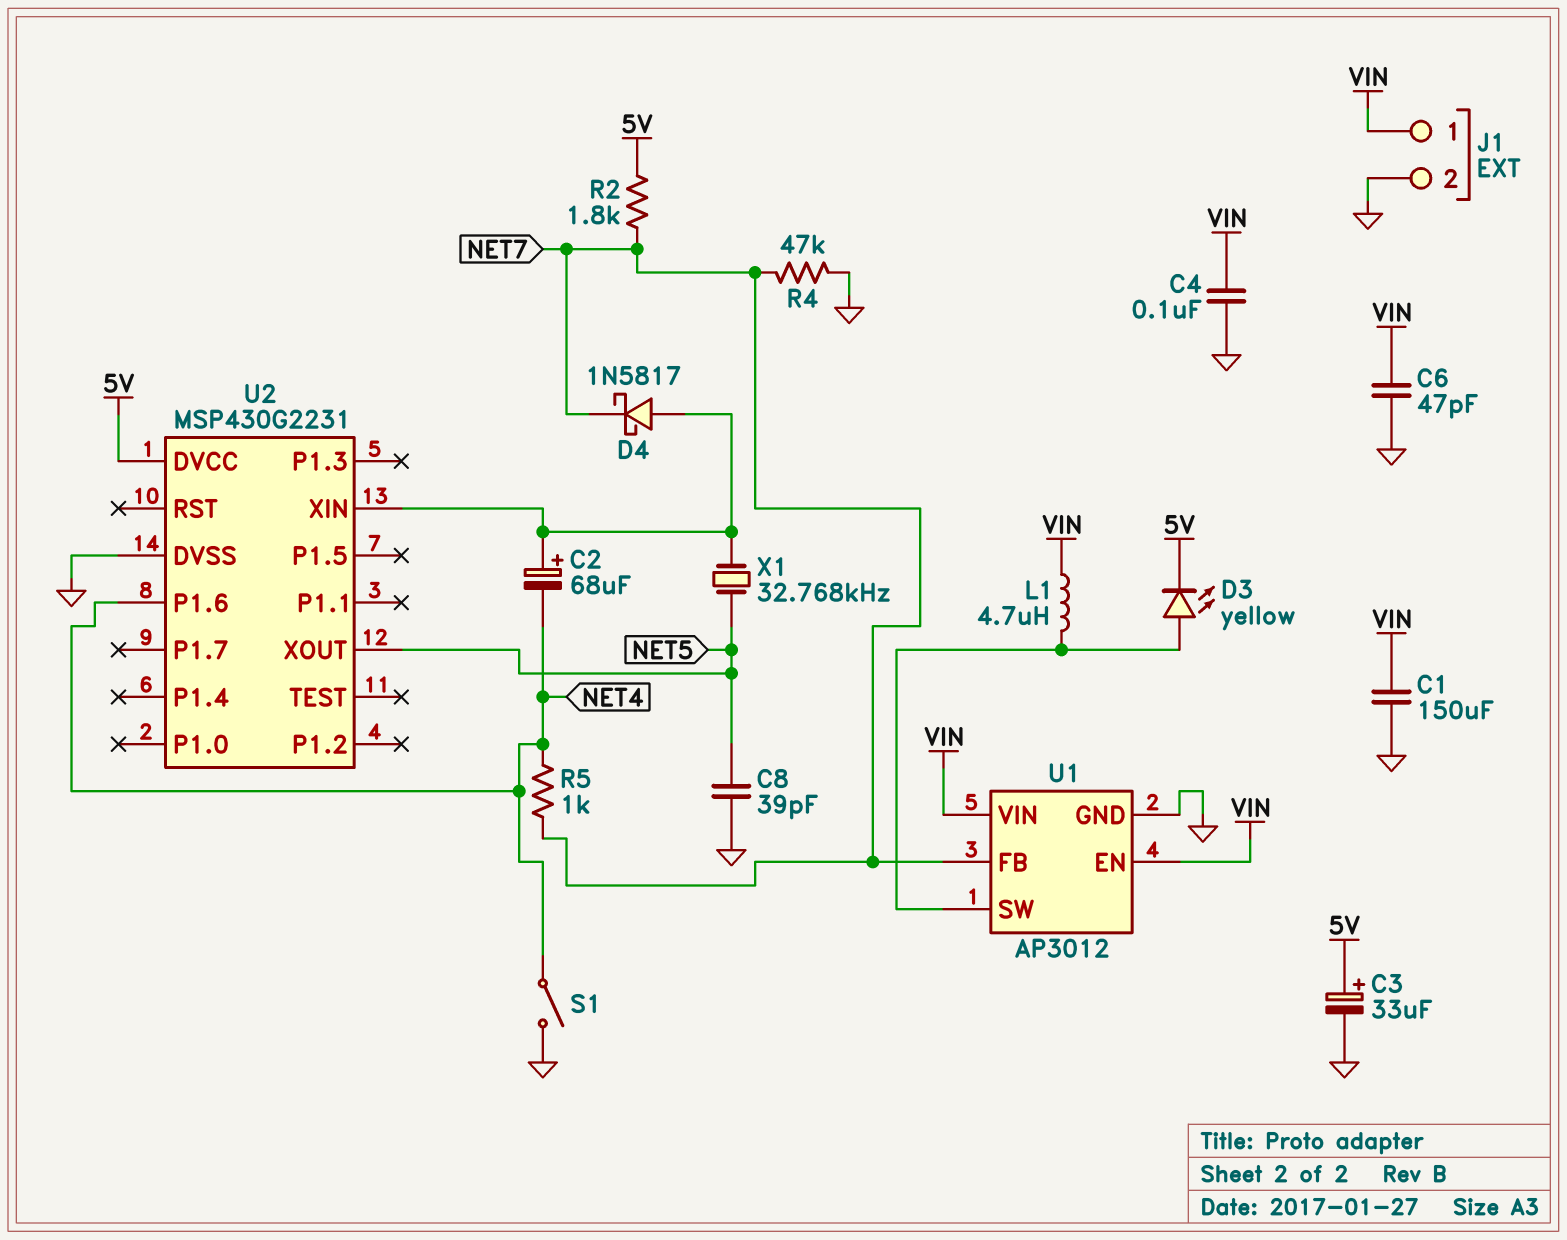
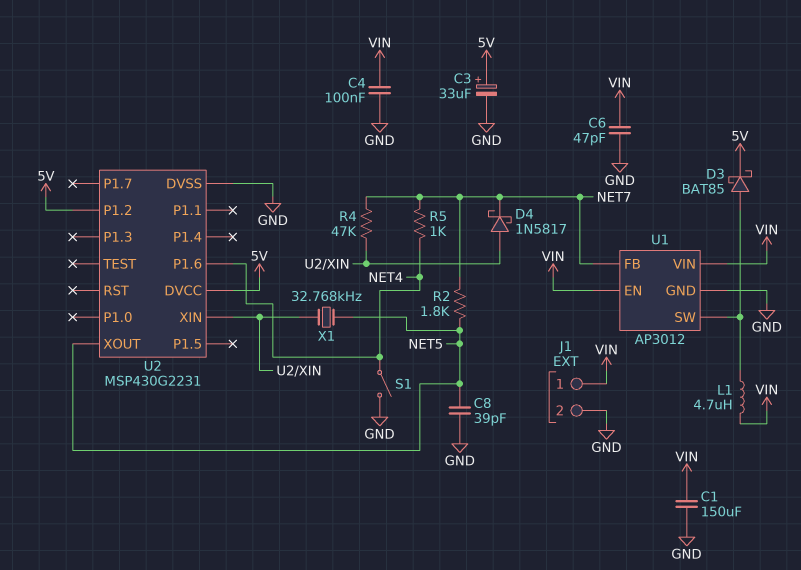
C2: 68uF (plus U2/XIN, minus NET4) -> none
D3: LED yellow (A U1/SW, K 5V) -> schottky BAT85 (A U1/SW, K 5V)
R2: 1.8k (5V, NET7) -> 1.8k (NET5, NET7)
R4: 47k (GND, NET7) -> 47k (NET7, U2/XIN)
U2 pin P1.2: none -> 5V

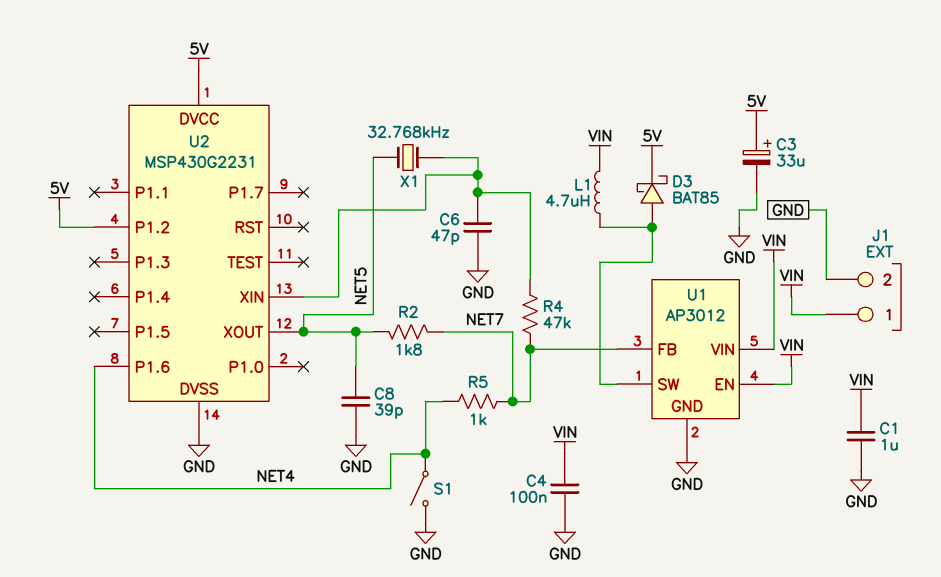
C1: 150uF (GND, VIN) -> 1uF (GND, VIN)
C6: 47pF (GND, VIN) -> 47pF (GND, U2/XIN)
D4: schottky 1N5817 (A U2/XIN, K NET7) -> none

